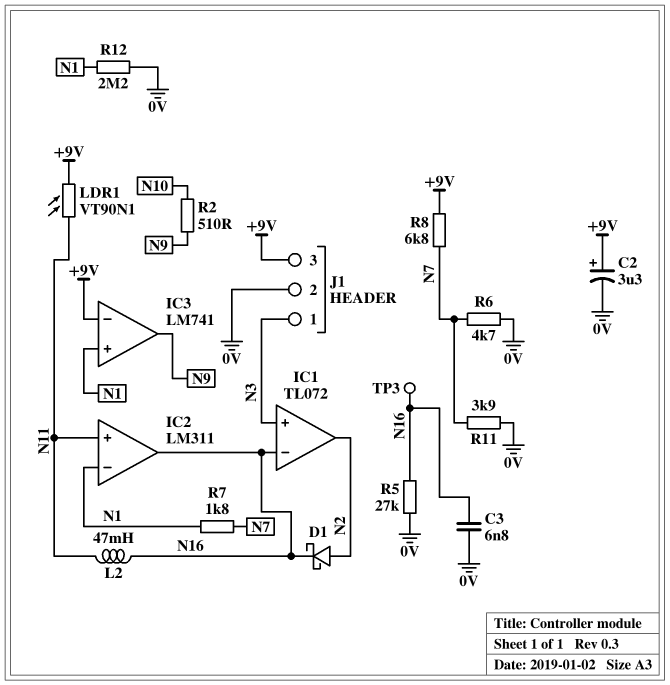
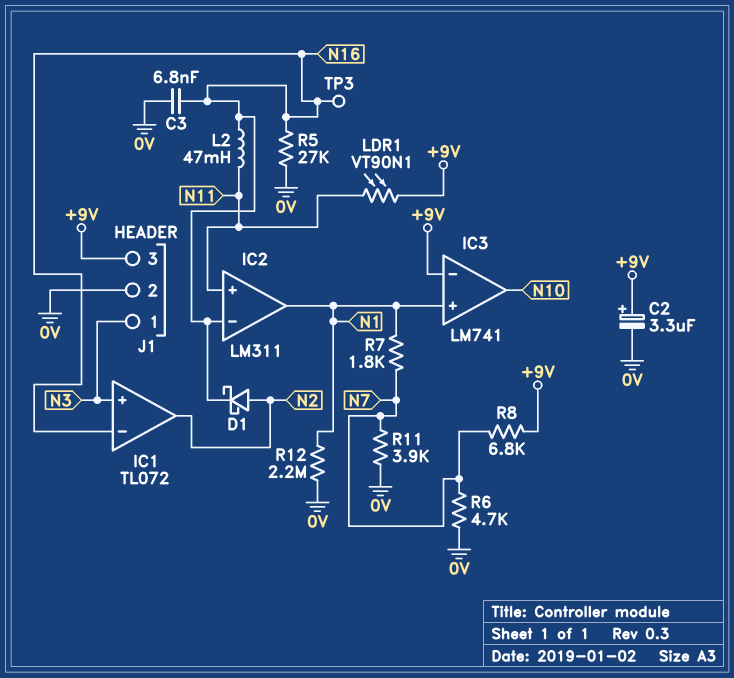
IC2 pin in-: N1 -> N16
IC2 pin out: N16 -> N1
IC3 pin out: N9 -> N10
R2: 510 (N9, N10) -> none

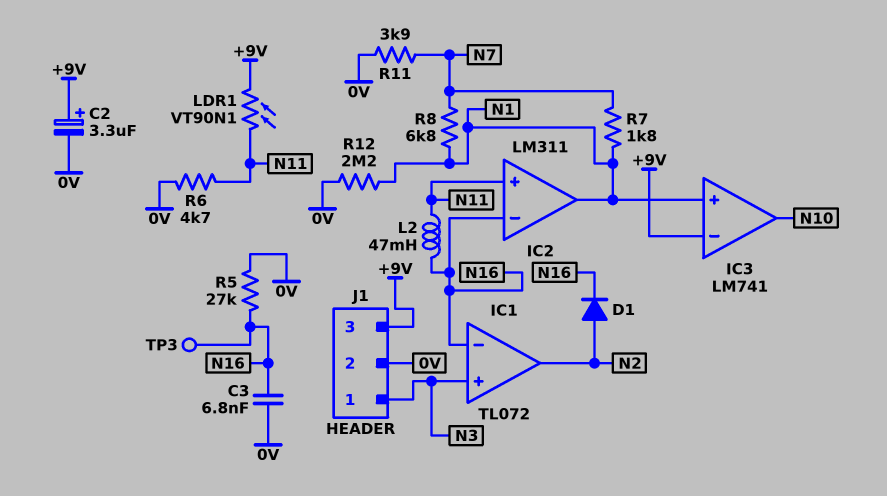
D1: schottky (A N2, K N16) -> diode (A N2, K N16)
R6: 4.7k (0V, N7) -> 4.7k (0V, N11)
R8: 6.8k (+9V, N7) -> 6.8k (N1, N7)

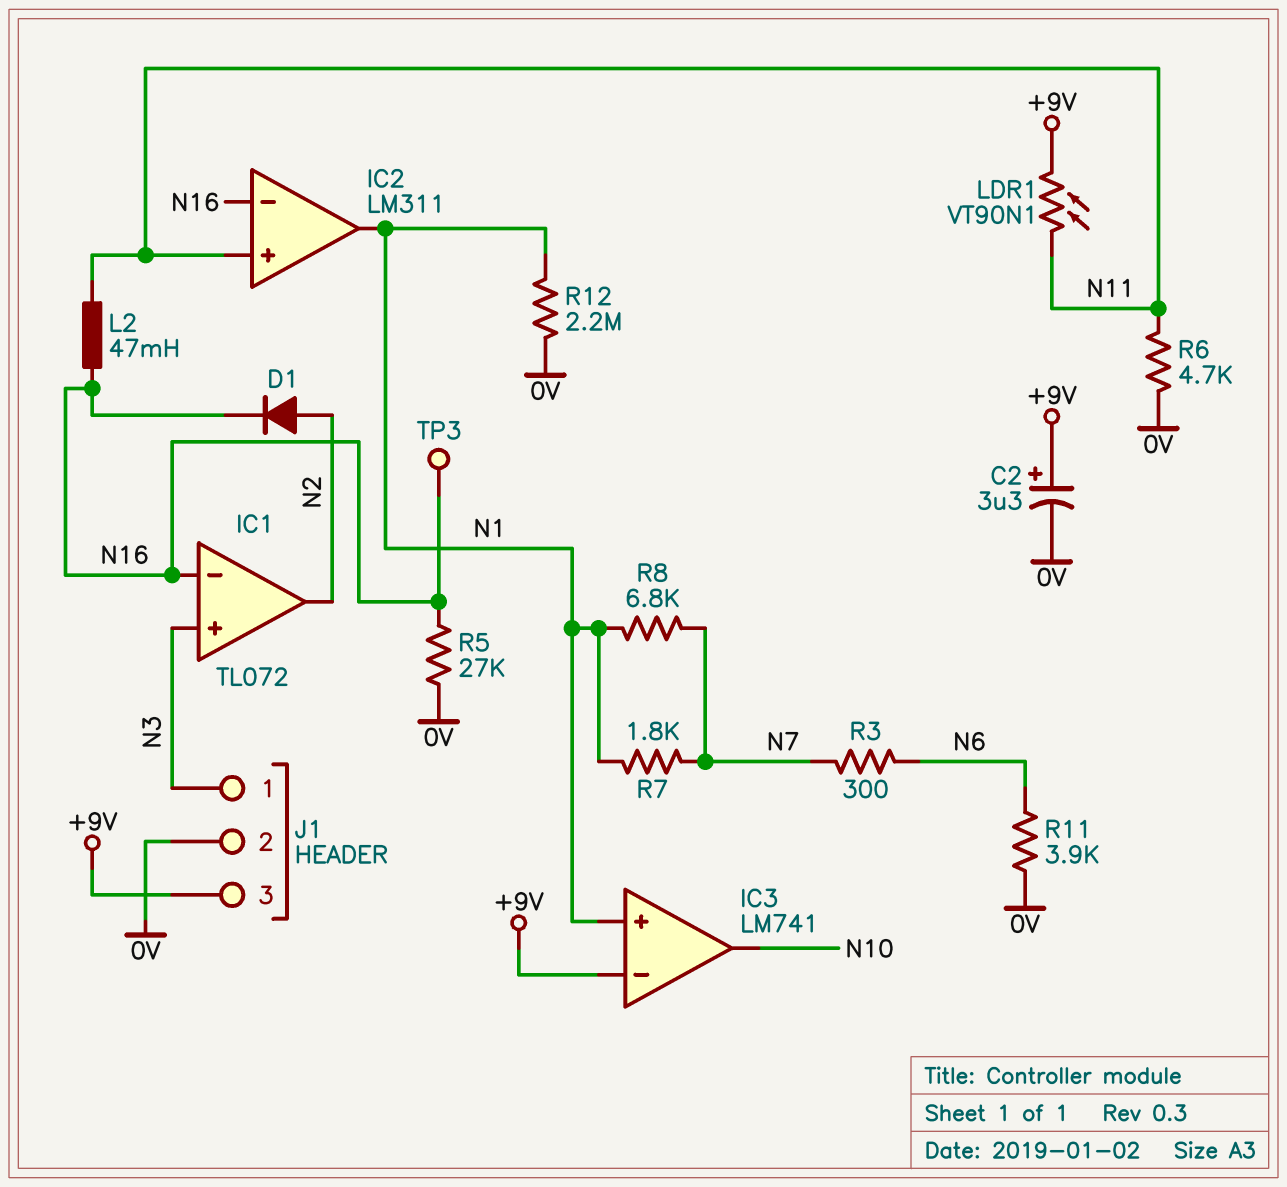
C3: 6.8nF (0V, N16) -> none
R3: none -> 300 (N6, N7)
R11: 3.9k (0V, N7) -> 3.9k (0V, N6)

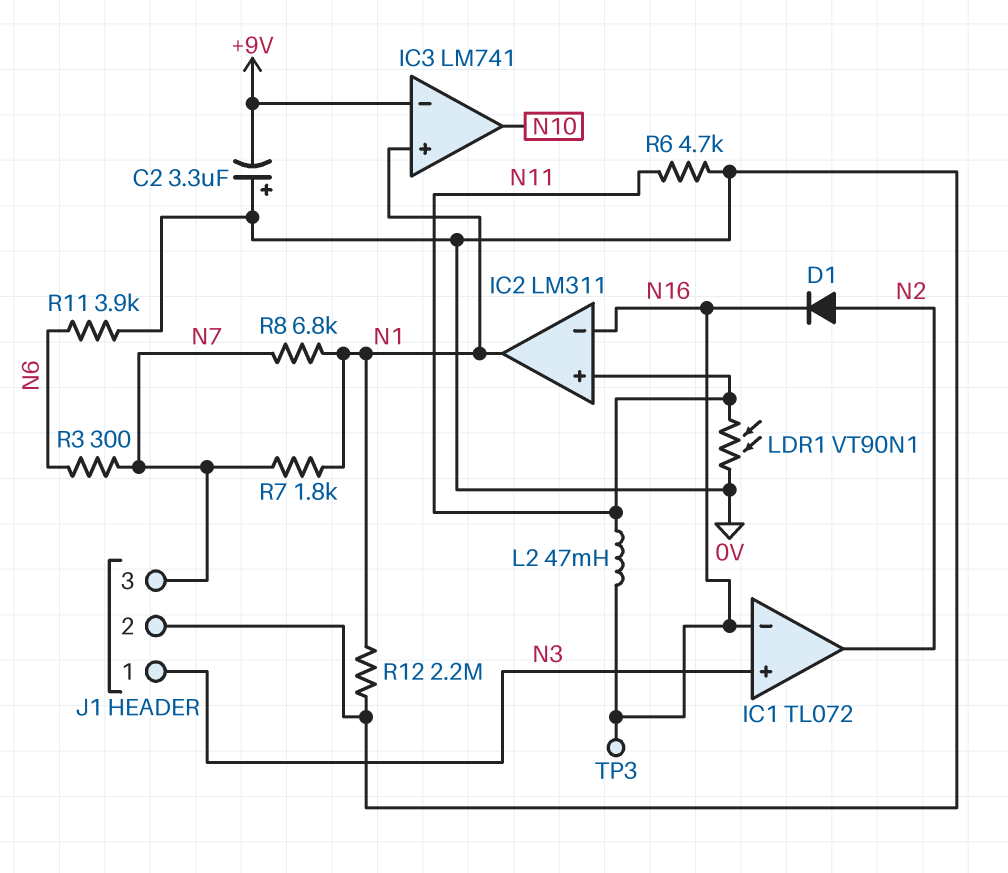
C2: 3.3uF (plus +9V, minus 0V) -> 3.3uF (plus 0V, minus +9V)
J1 pin 3: +9V -> N7
LDR1: VT90N1 (+9V, N11) -> VT90N1 (0V, N11)
R5: 27k (0V, N16) -> none

